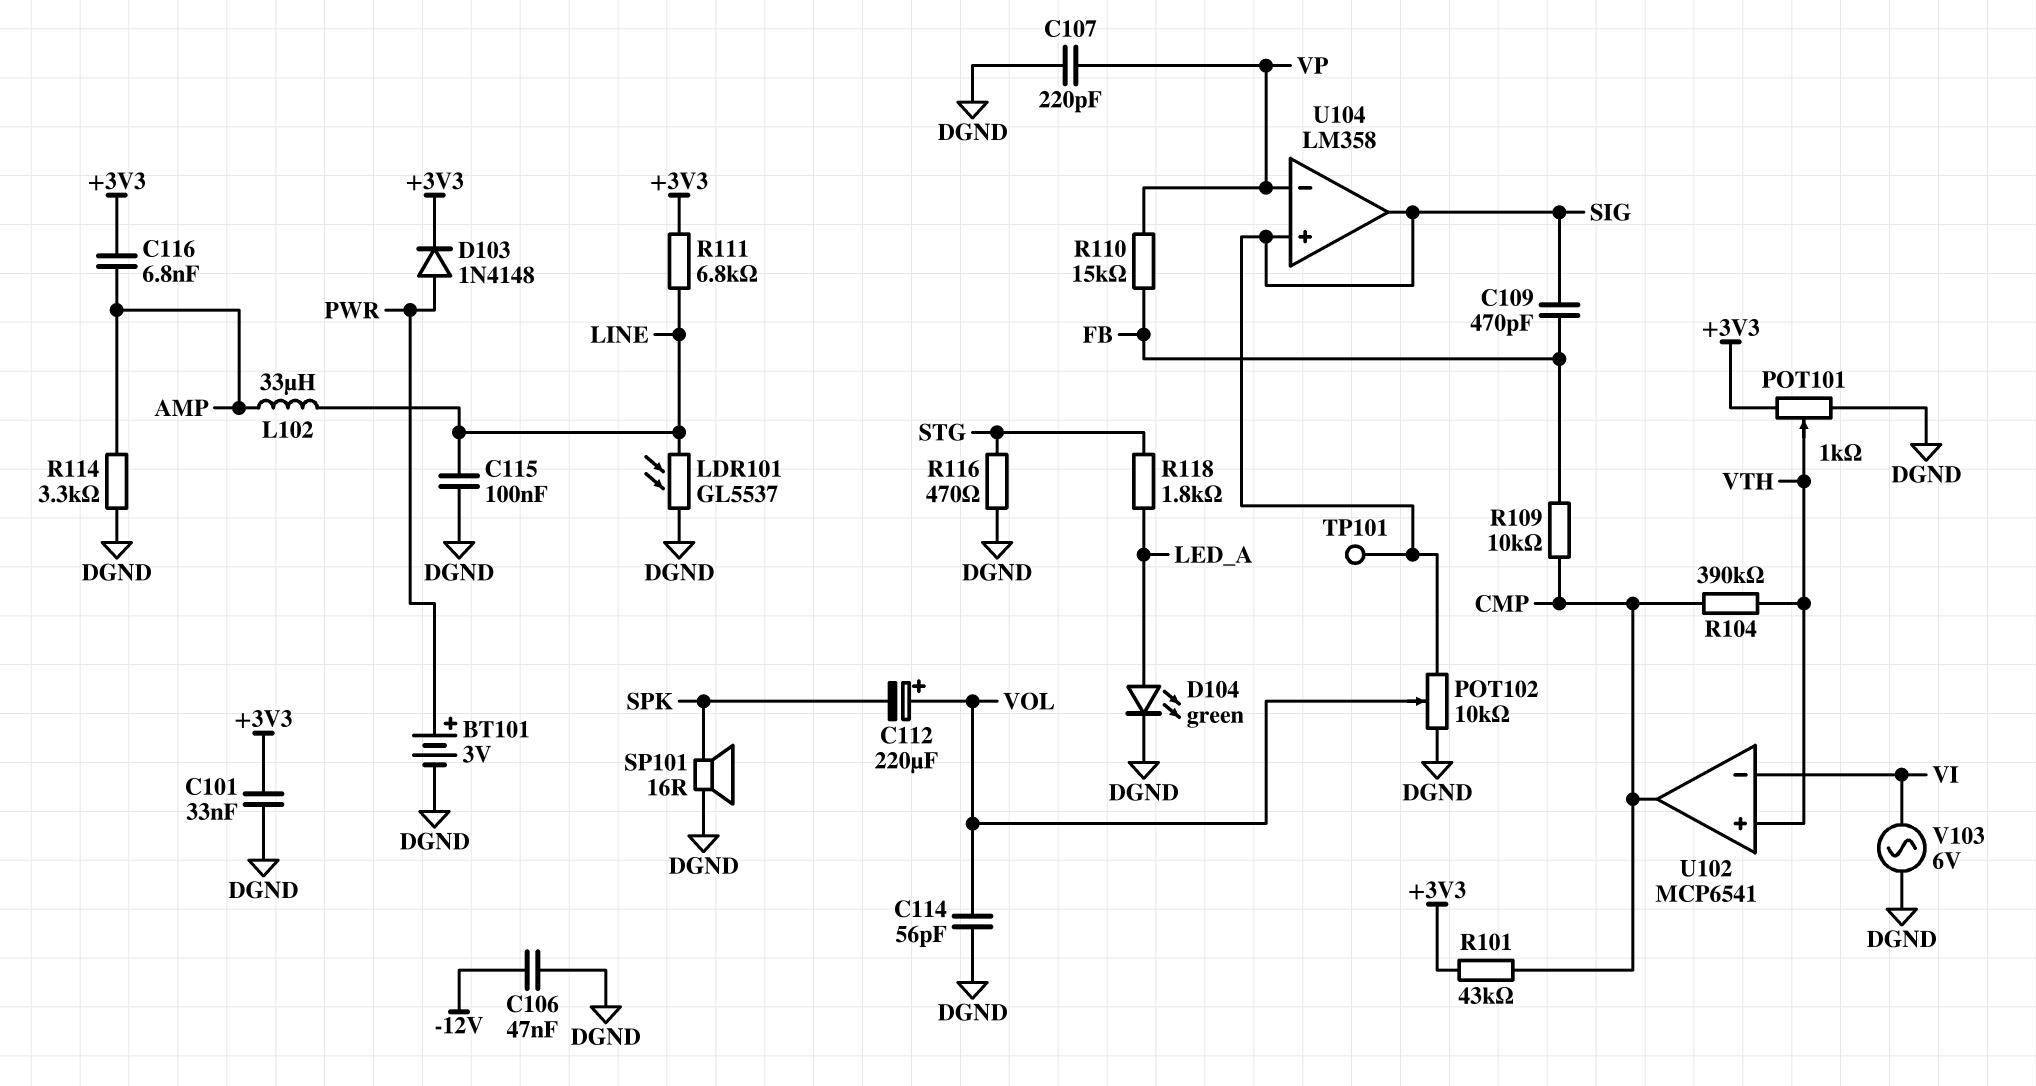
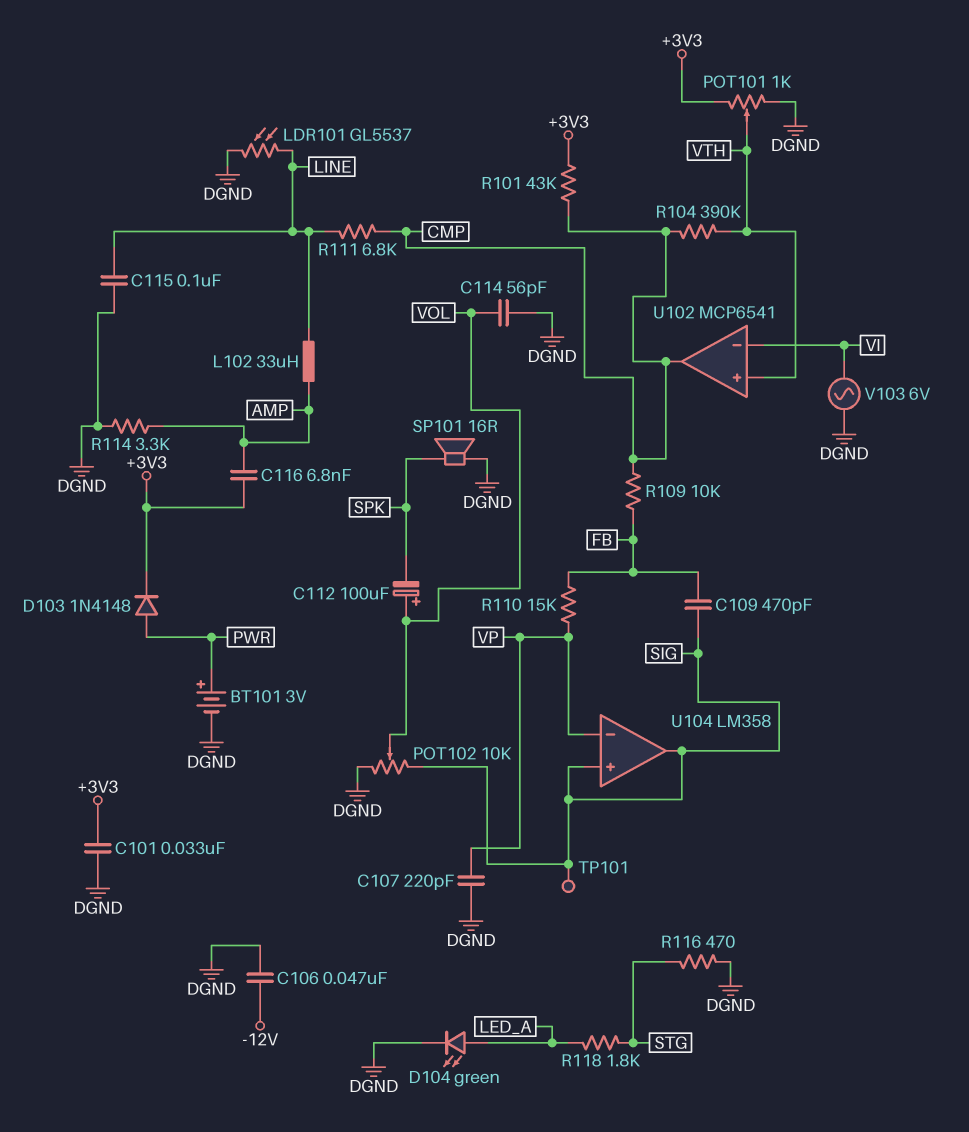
C112: 220uF (plus VOL, minus SPK) -> 100uF (plus VOL, minus SPK)
R111: 6.8k (+3V3, LINE) -> 6.8k (CMP, LINE)

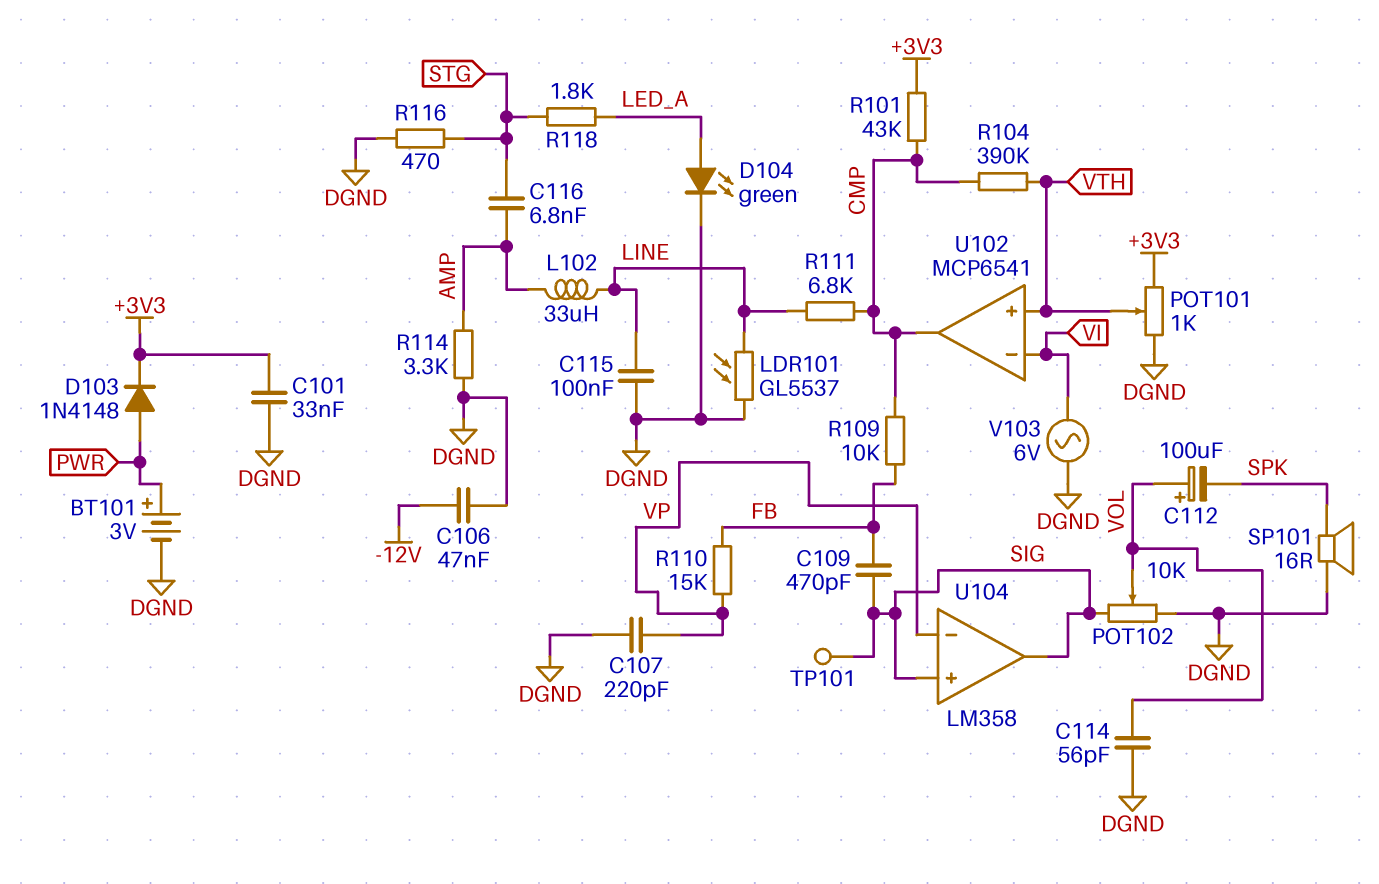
C116: 6.8nF (+3V3, AMP) -> 6.8nF (AMP, STG)

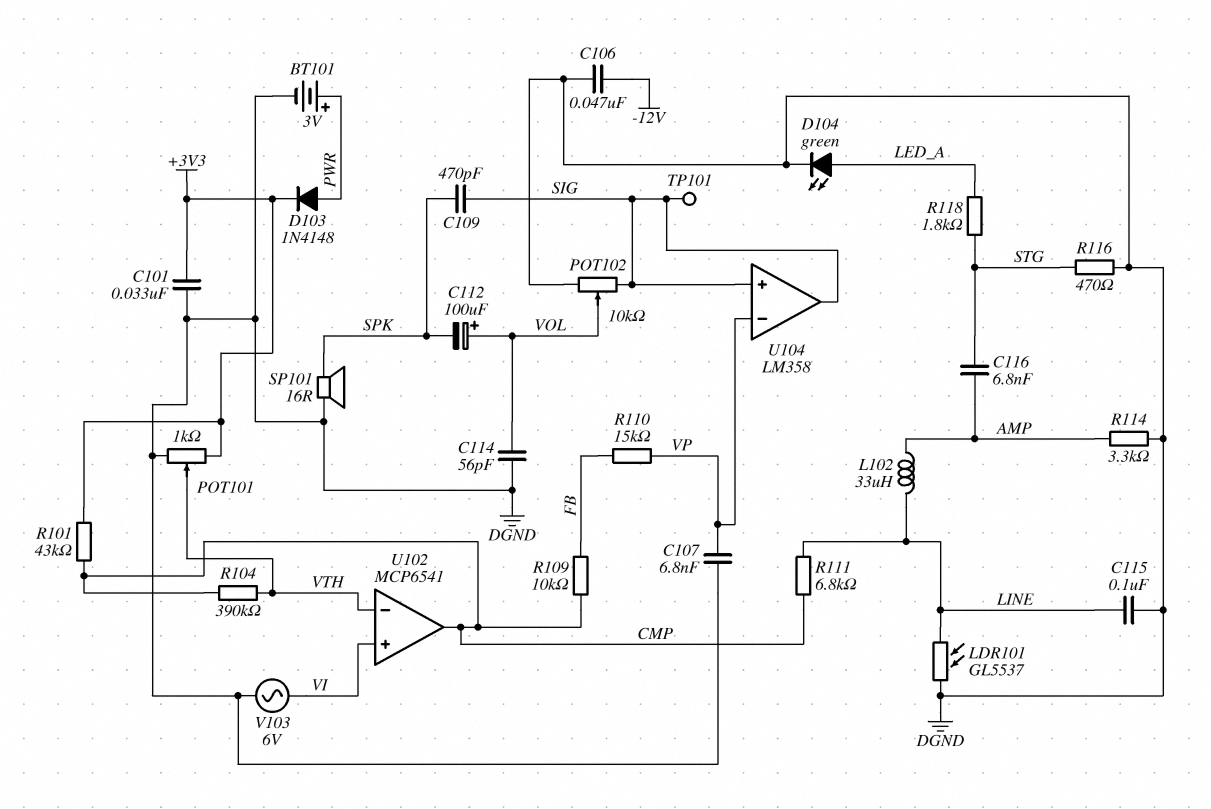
C107: 220pF (DGND, VP) -> 6.8nF (DGND, VP)
C109: 470pF (FB, SIG) -> 470pF (SIG, SPK)
U102 pin in+: VTH -> VI
U102 pin in-: VI -> VTH

